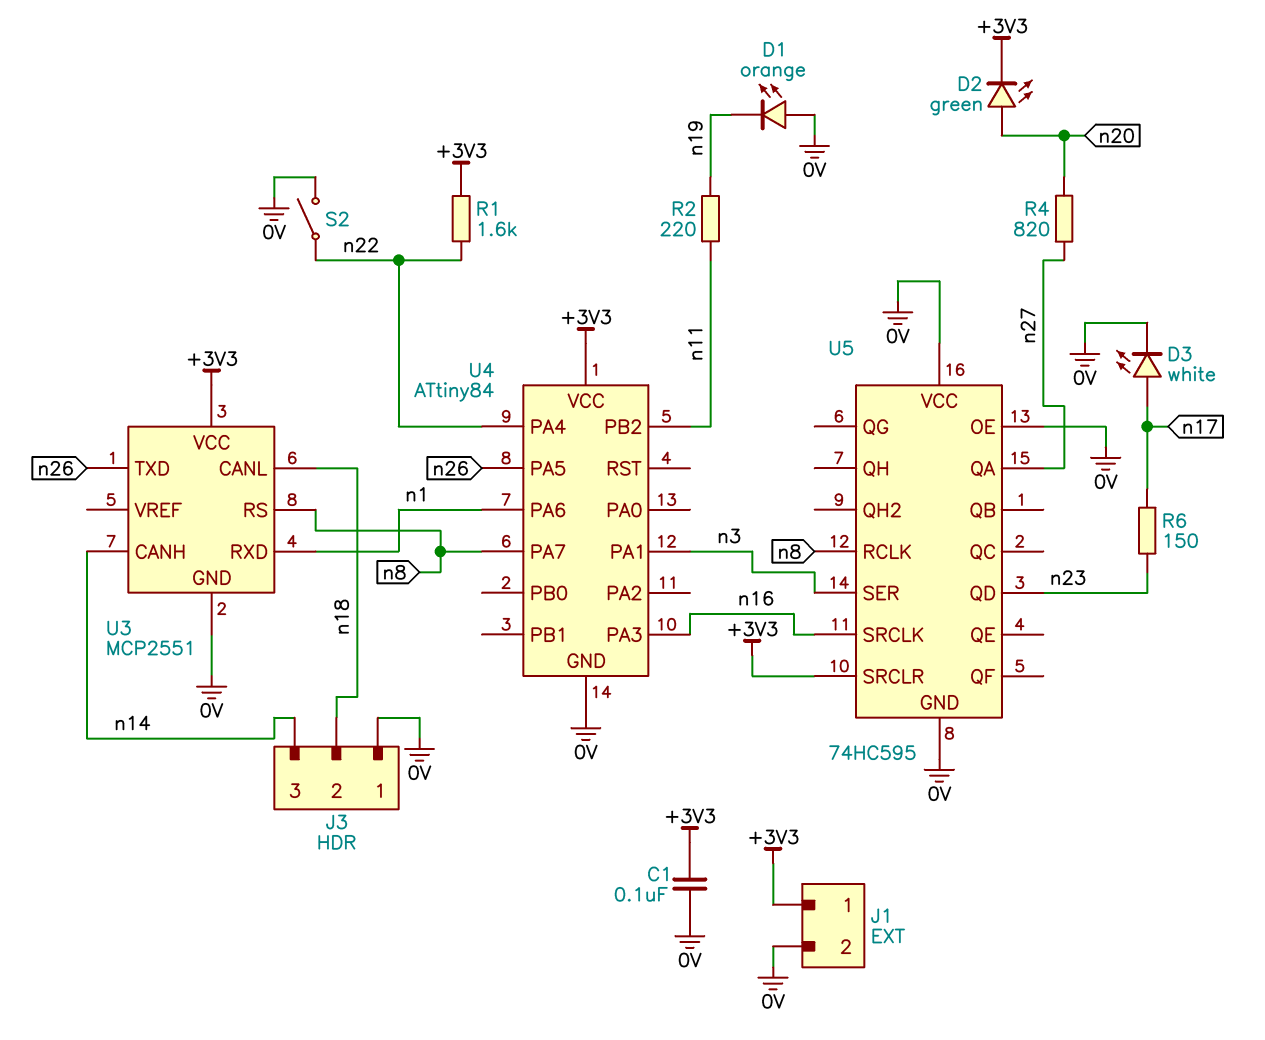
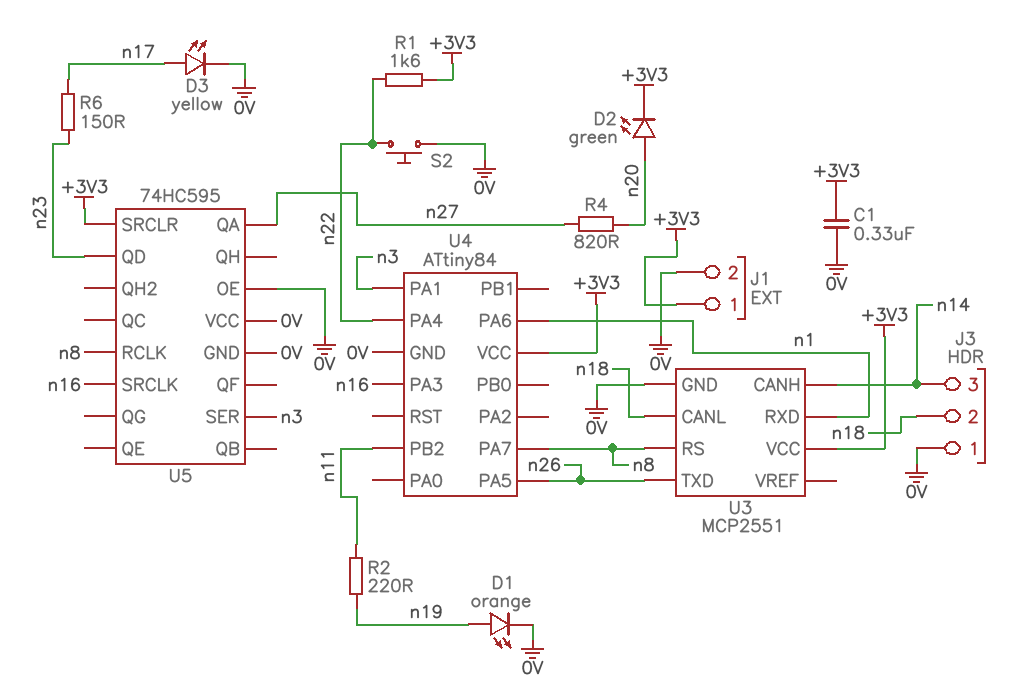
C1: 100nF (+3V3, 0V) -> 330nF (+3V3, 0V)
D1: LED orange (A 0V, K n19) -> LED orange (A n19, K 0V)
D3: LED white (A n17, K 0V) -> LED yellow (A n17, K 0V)
S2: switch (0V, n22) -> button (0V, n22)

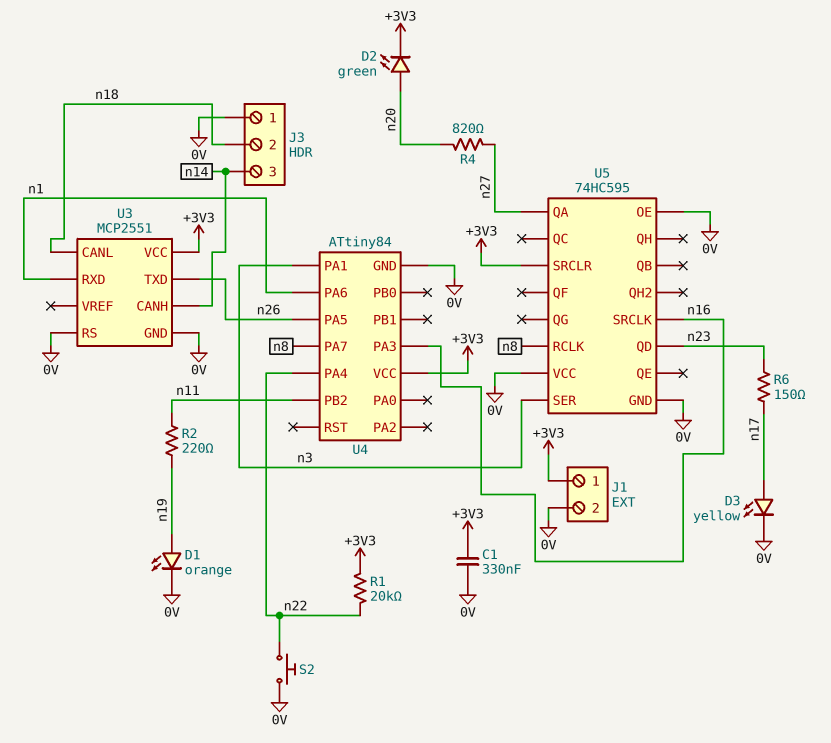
R1: 1.6k (+3V3, n22) -> 20k (+3V3, n22)
U3 pin RS: n8 -> 0V

